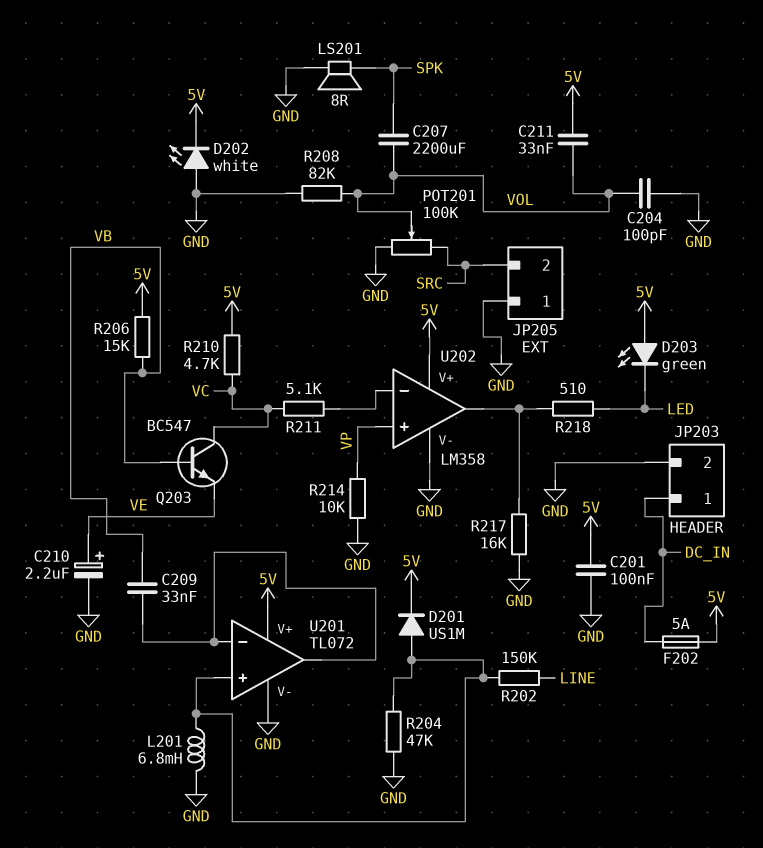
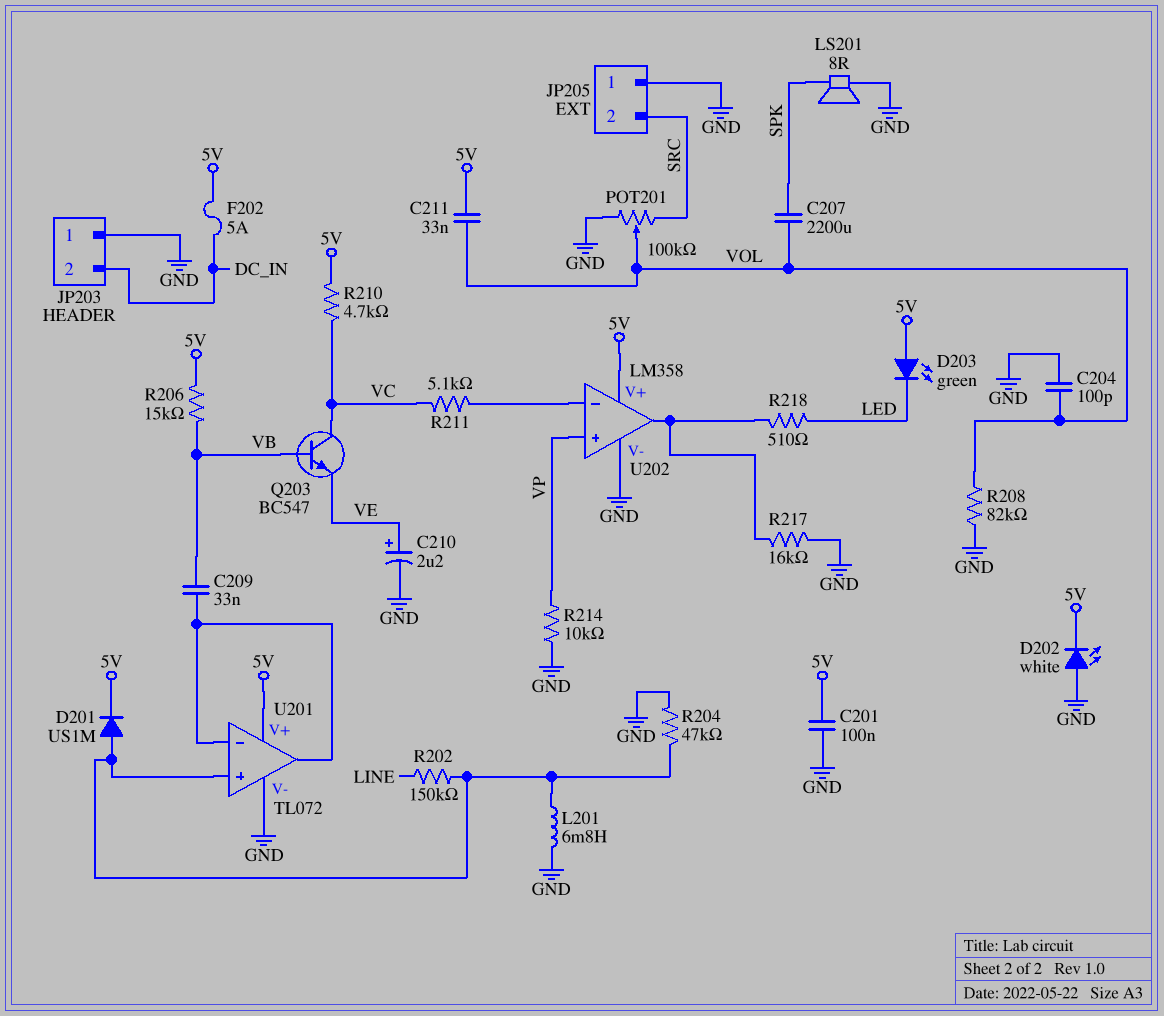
JP203 pin 1: DC_IN -> GND
JP203 pin 2: GND -> DC_IN

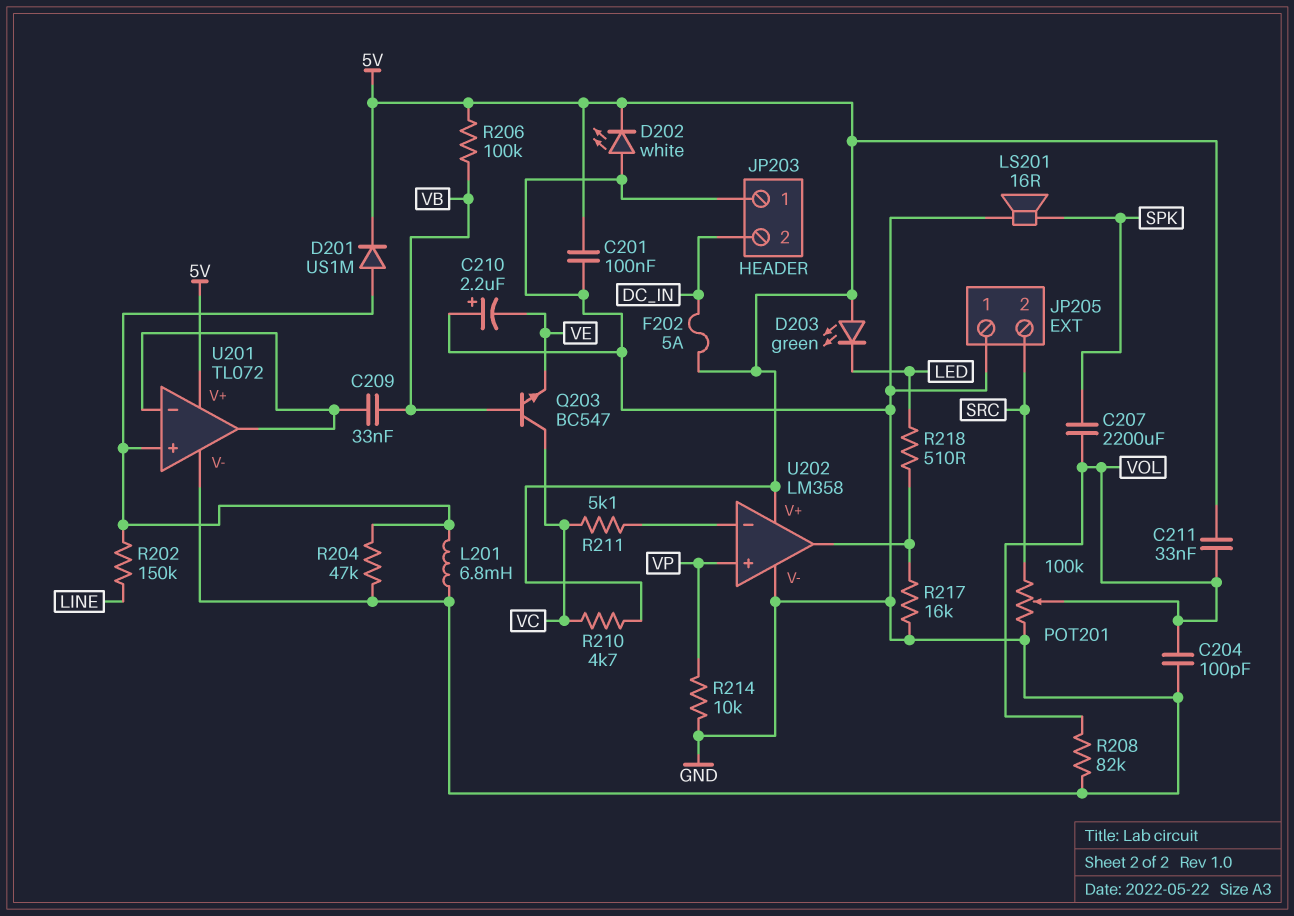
C210: 2.2uF (plus VE, minus GND) -> 2.2uF (plus GND, minus VE)
LS201: speaker 8R (GND, SPK) -> speaker 16R (GND, SPK)
R206: 15k (5V, VB) -> 100k (5V, VB)

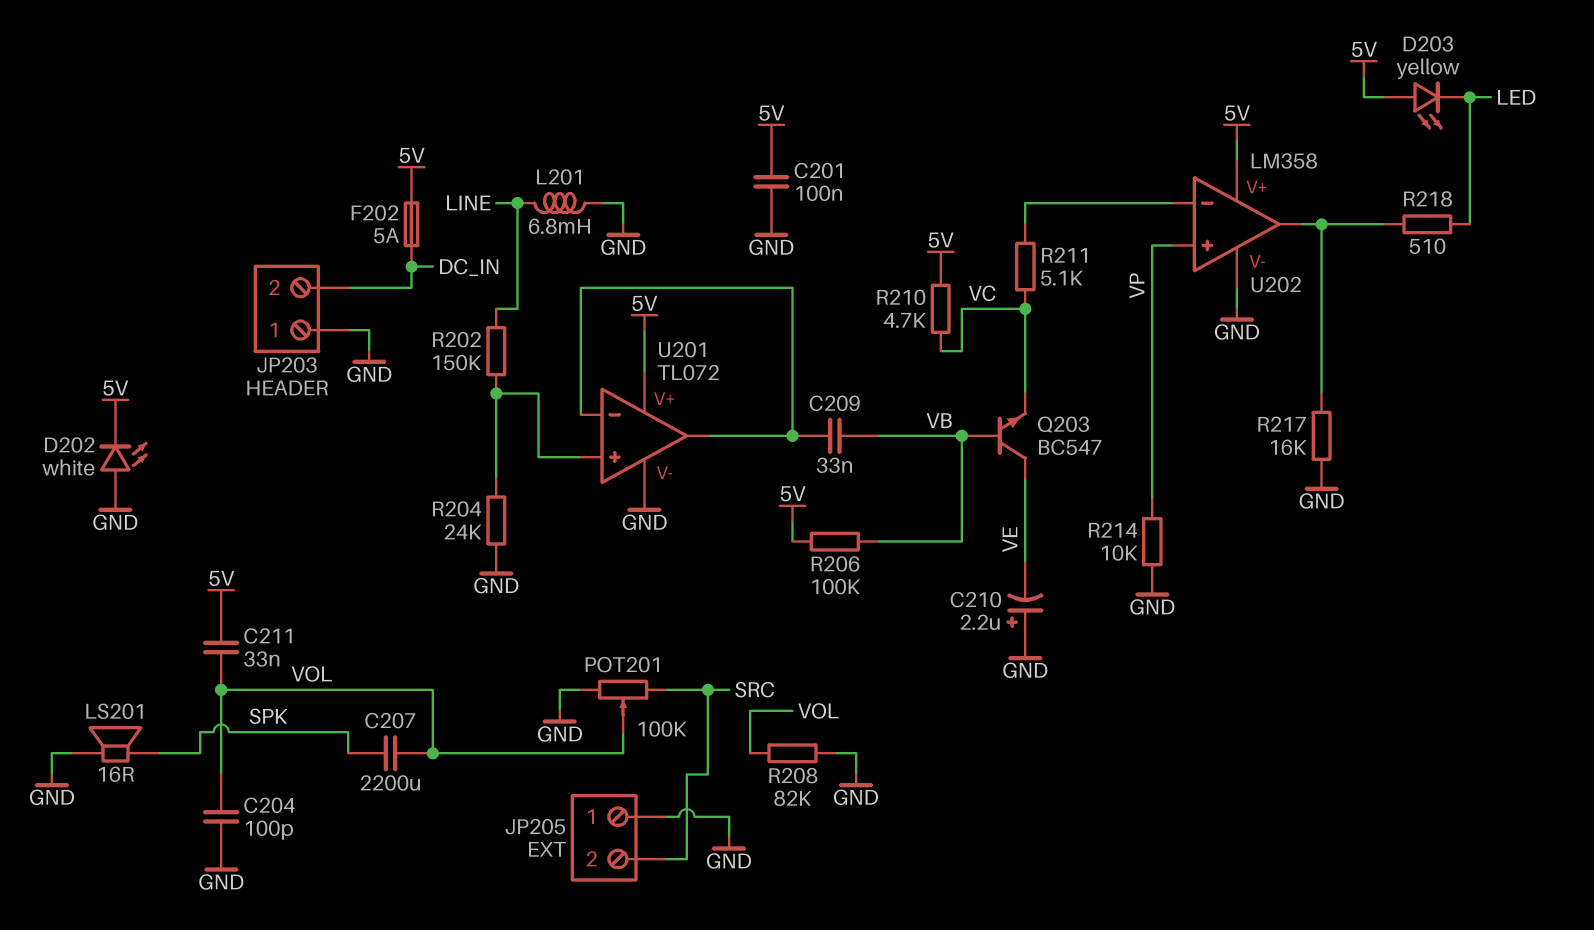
D201: diode US1M (A U201/in+, K 5V) -> none
D203: LED green (A 5V, K LED) -> LED yellow (A 5V, K LED)
L201: 6.8mH (GND, U201/in+) -> 6.8mH (GND, LINE)
Q203: NPN BC547 (B VB, C VC, E VE) -> NPN BC547 (B VB, C VE, E VC)
R204: 47k (GND, U201/in+) -> 24k (GND, U201/in+)

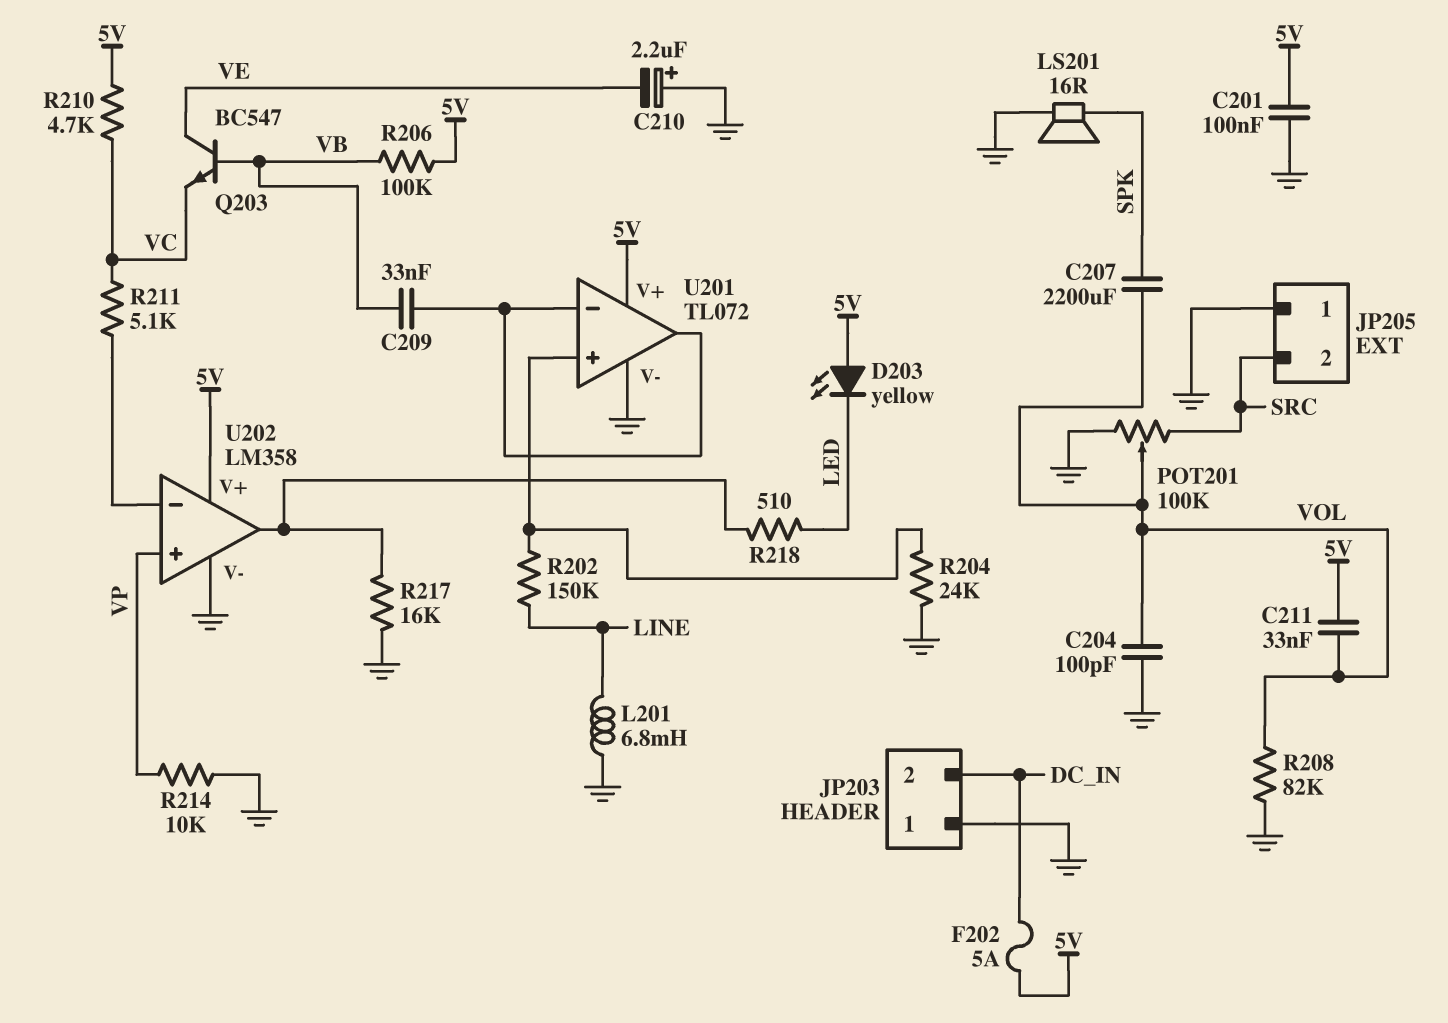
D202: LED white (A GND, K 5V) -> none

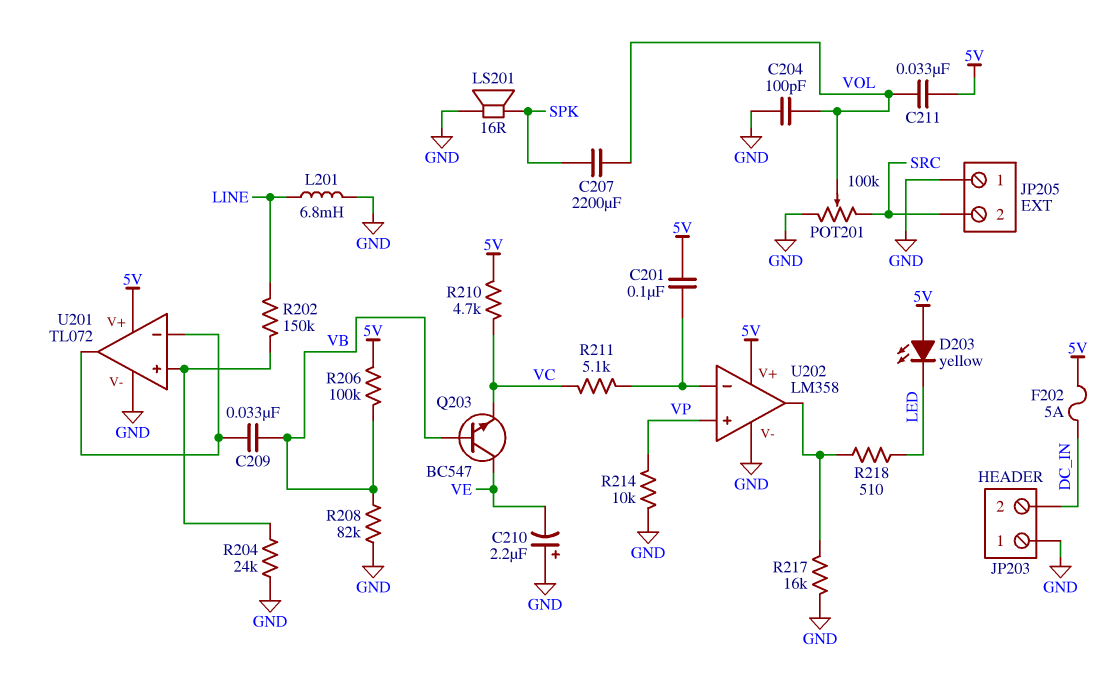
C201: 100nF (5V, GND) -> 100nF (5V, U202/in-)
R208: 82k (GND, VOL) -> 82k (GND, VB)

